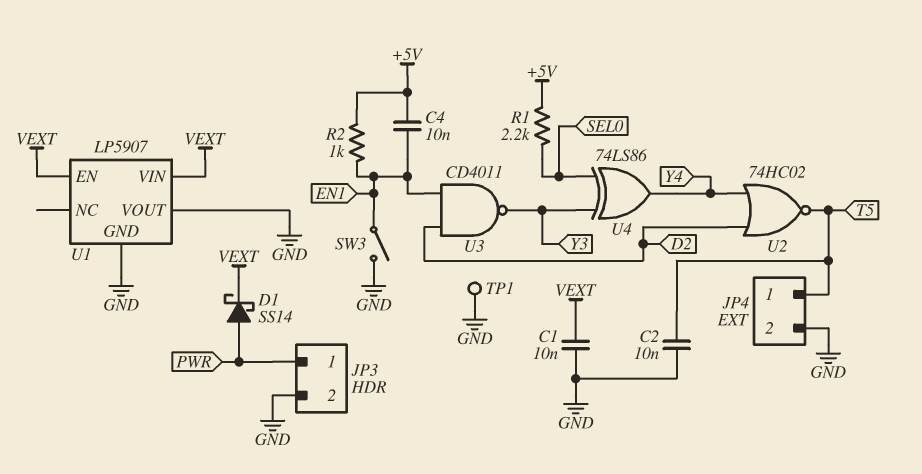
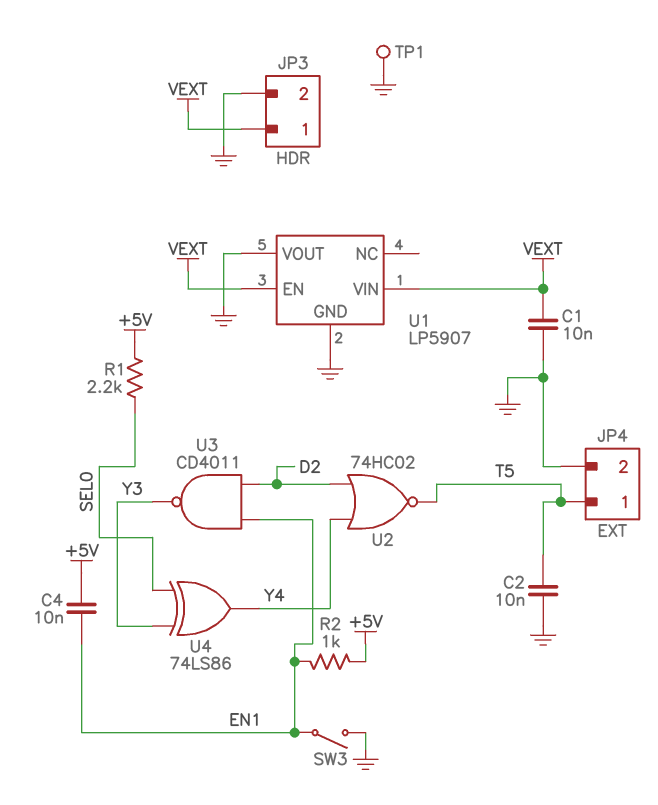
D1: schottky SS14 (A PWR, K VEXT) -> none
JP3 pin 1: PWR -> VEXT

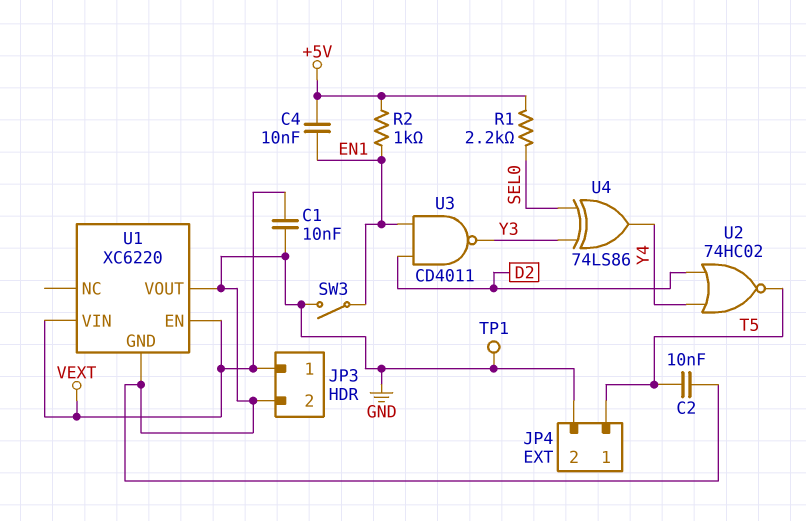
U1: LP5907 -> XC6220

